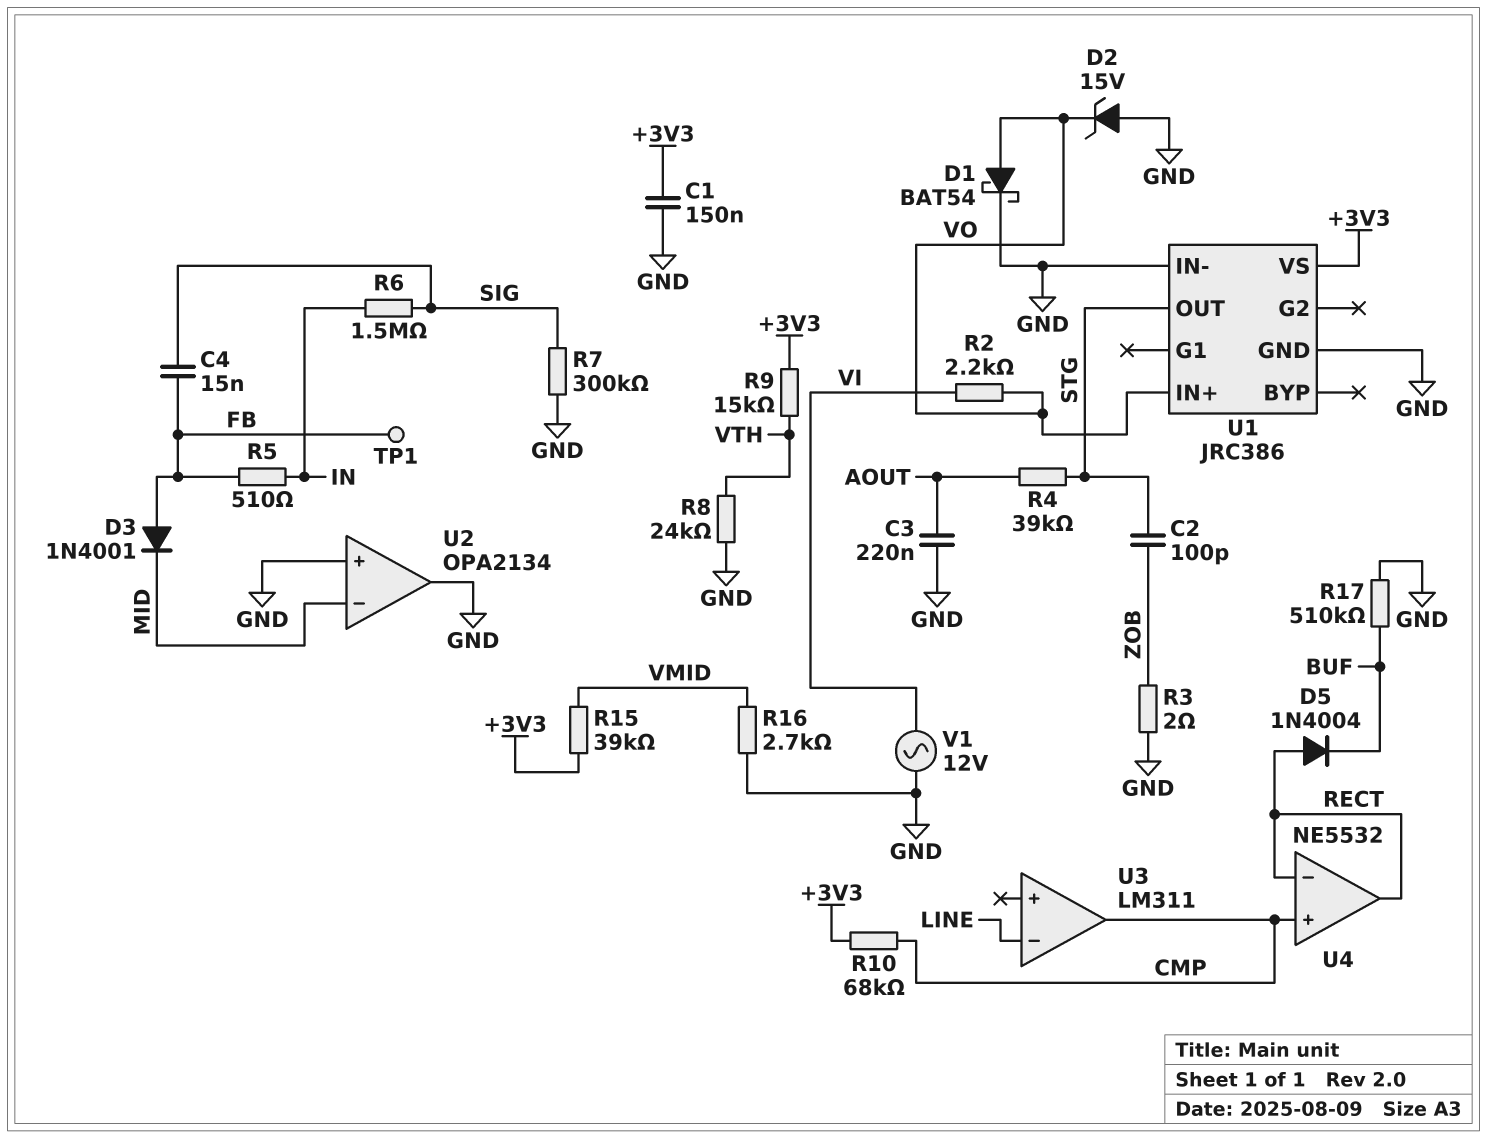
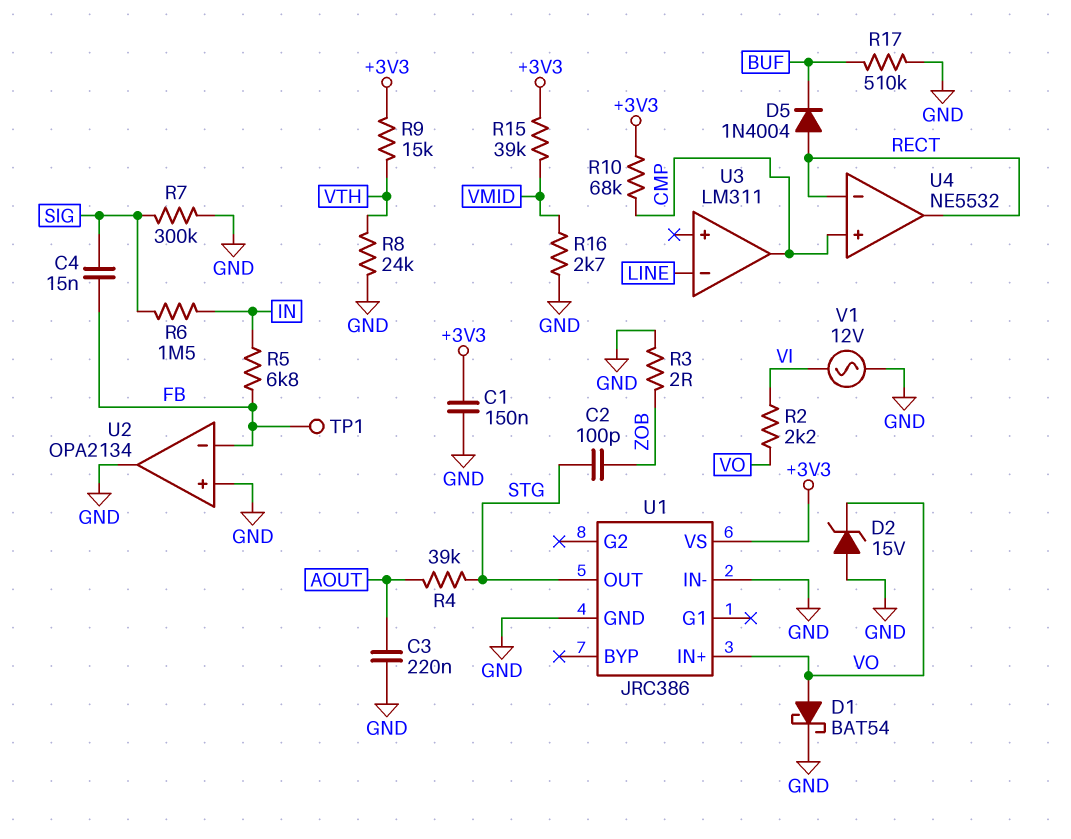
D3: diode 1N4001 (A FB, K MID) -> none
R5: 510 (FB, IN) -> 6.8k (FB, IN)
U2 pin in-: MID -> FB

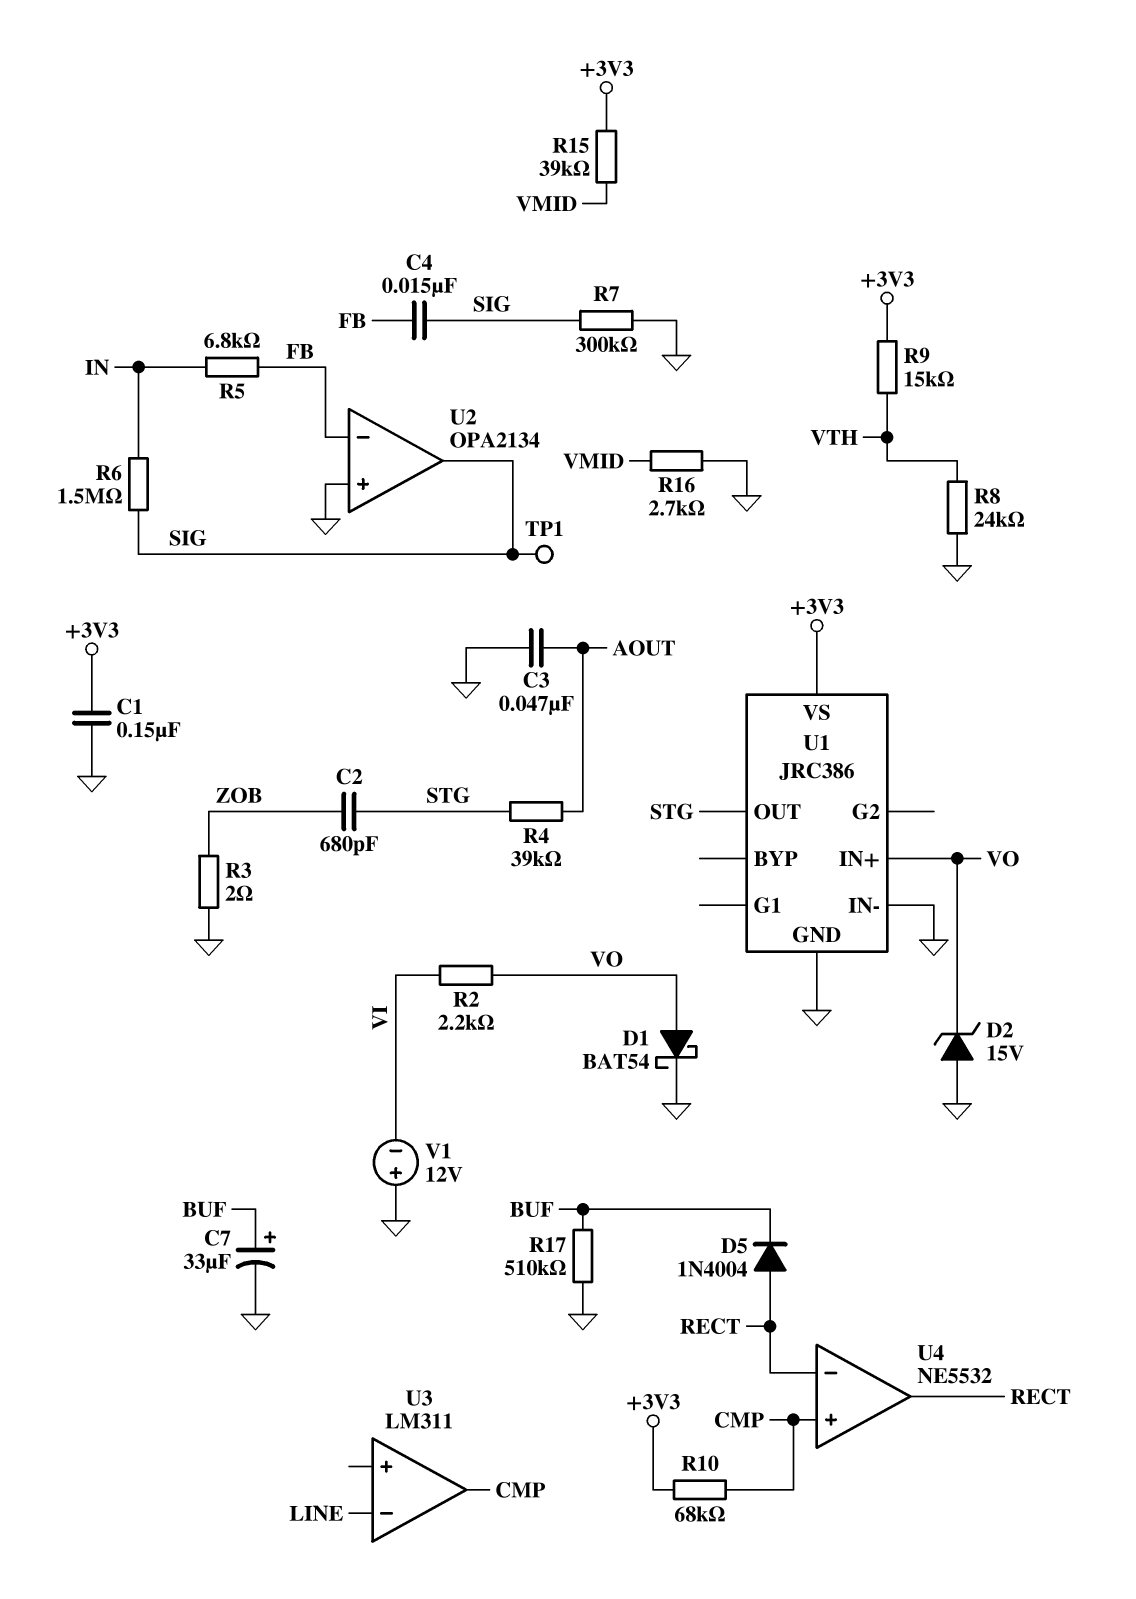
C2: 100pF (STG, ZOB) -> 680pF (STG, ZOB)
C3: 220nF (AOUT, GND) -> 47nF (AOUT, GND)
C7: none -> 33uF (plus BUF, minus GND)
TP1: test point (FB) -> test point (SIG)
U2 pin out: GND -> SIG
V1: AC 12V (GND, VI) -> 12V (plus GND, minus VI)

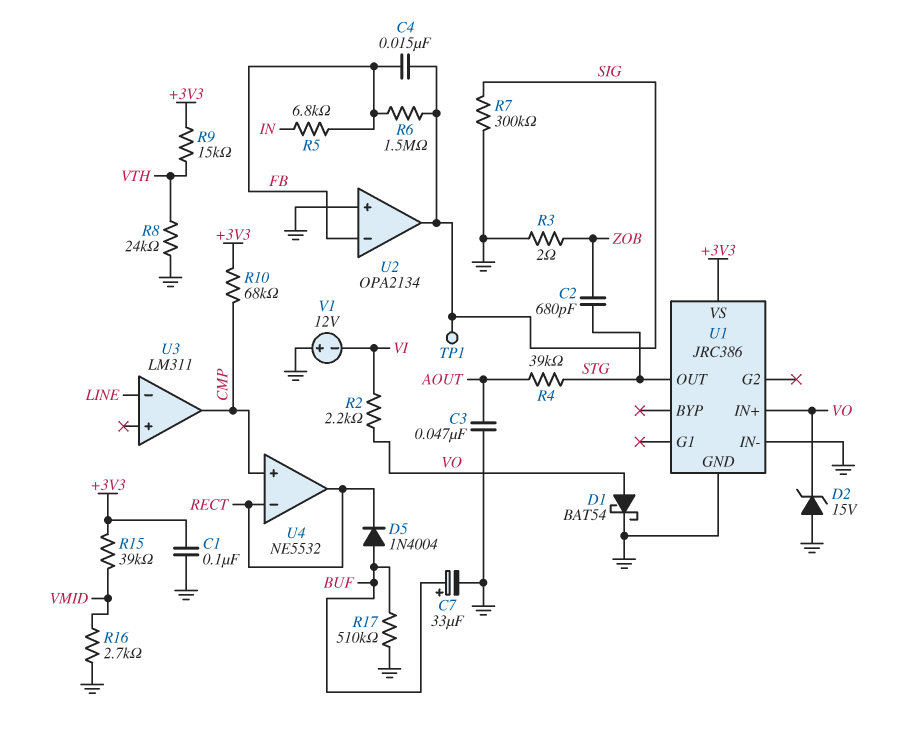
C1: 150nF (+3V3, GND) -> 100nF (+3V3, GND)
D5: diode 1N4004 (A RECT, K BUF) -> diode 1N4004 (A BUF, K RECT)
R6: 1.5M (IN, SIG) -> 1.5M (FB, SIG)

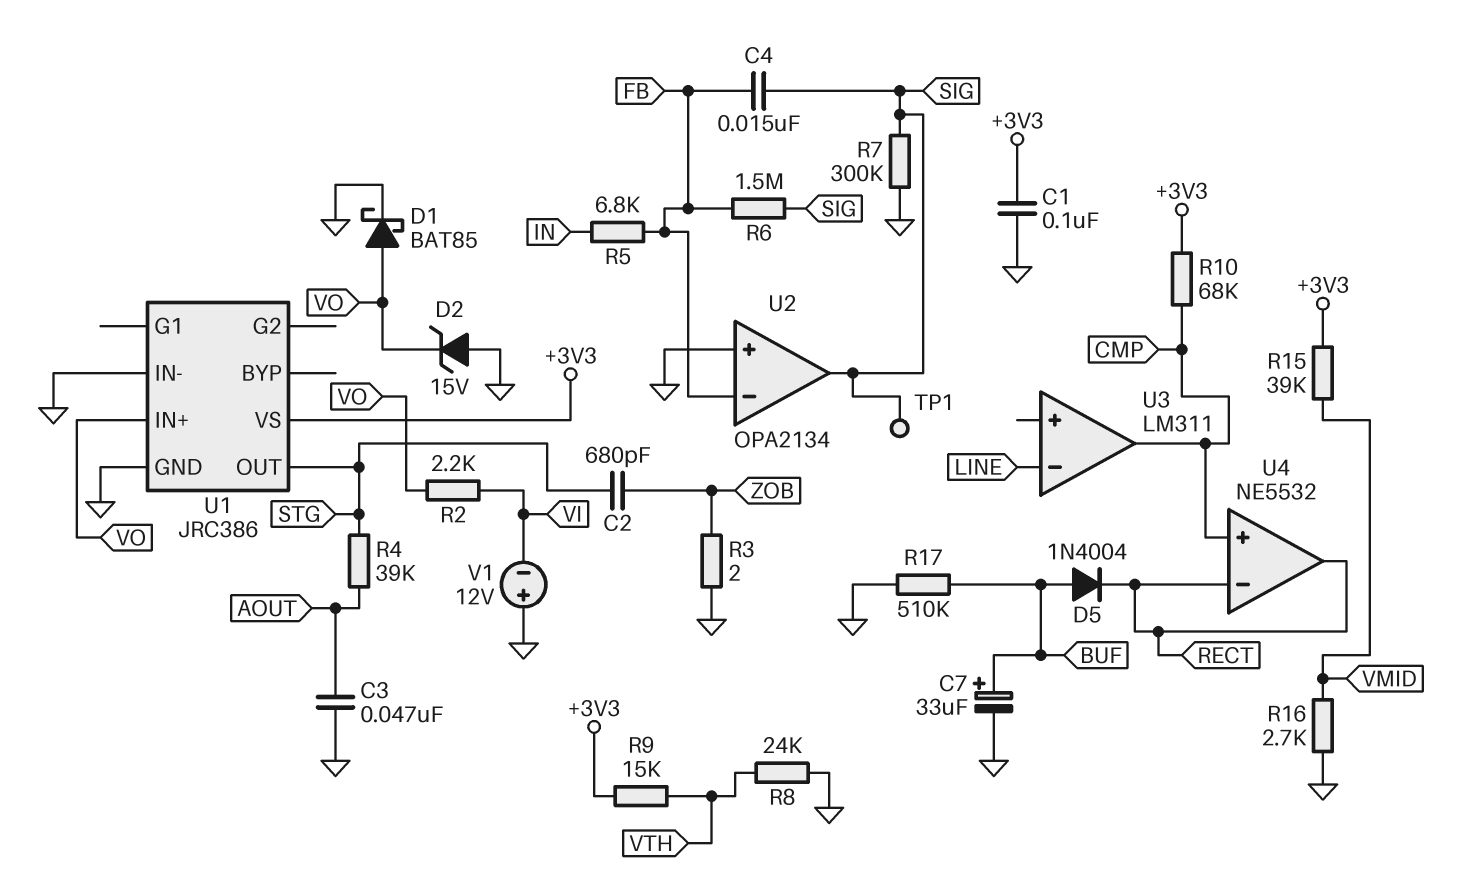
D1: schottky BAT54 (A VO, K GND) -> schottky BAT85 (A VO, K GND)

